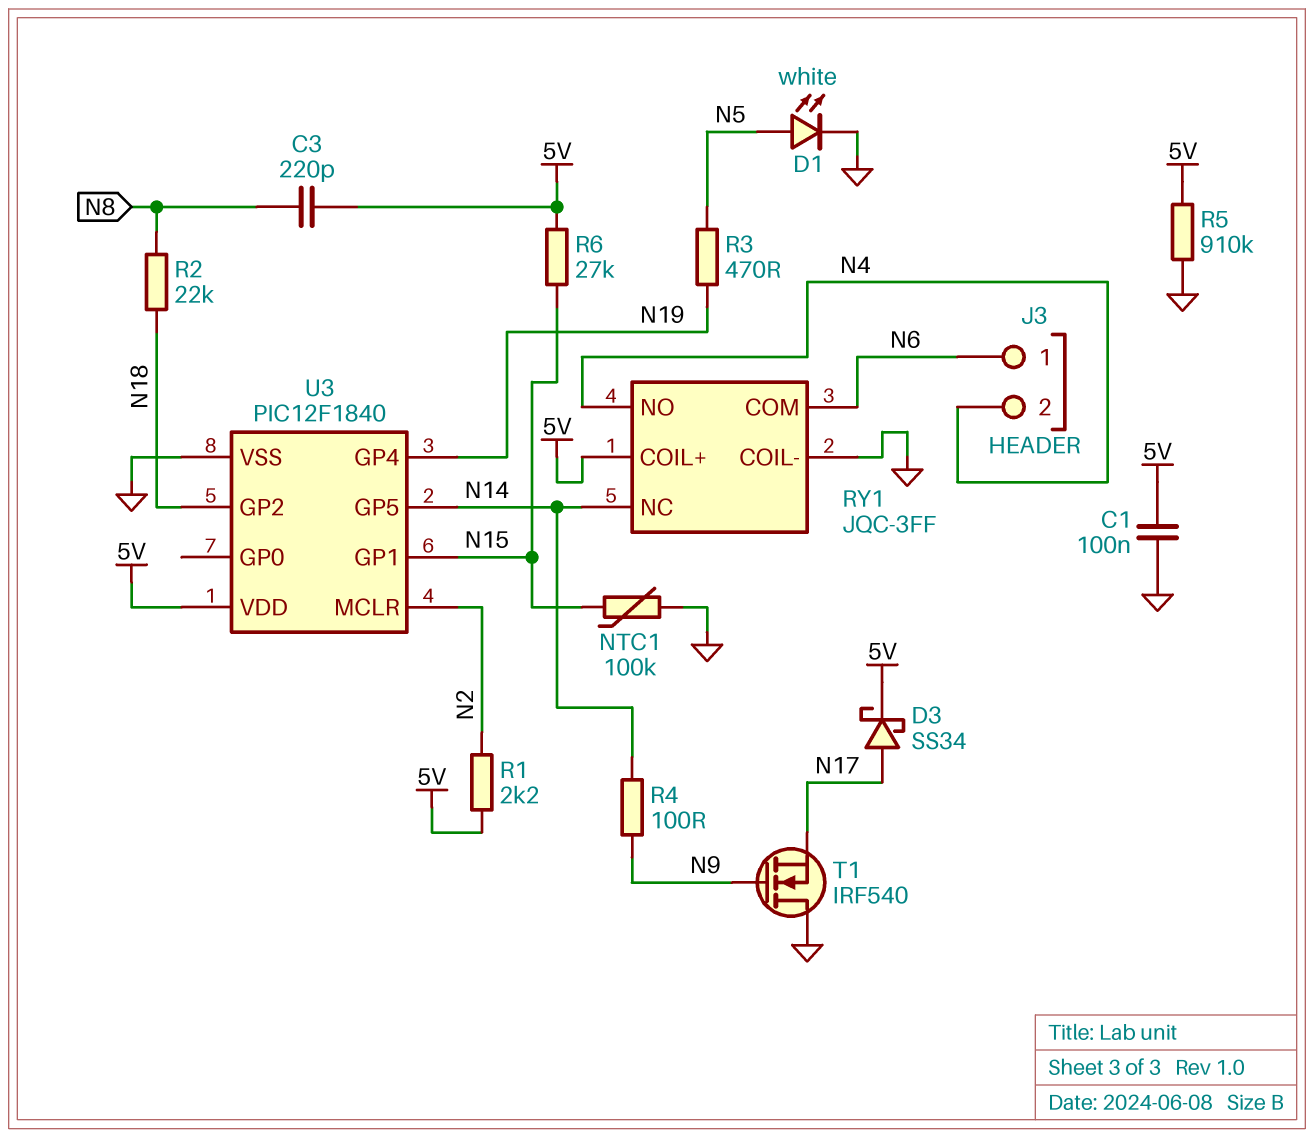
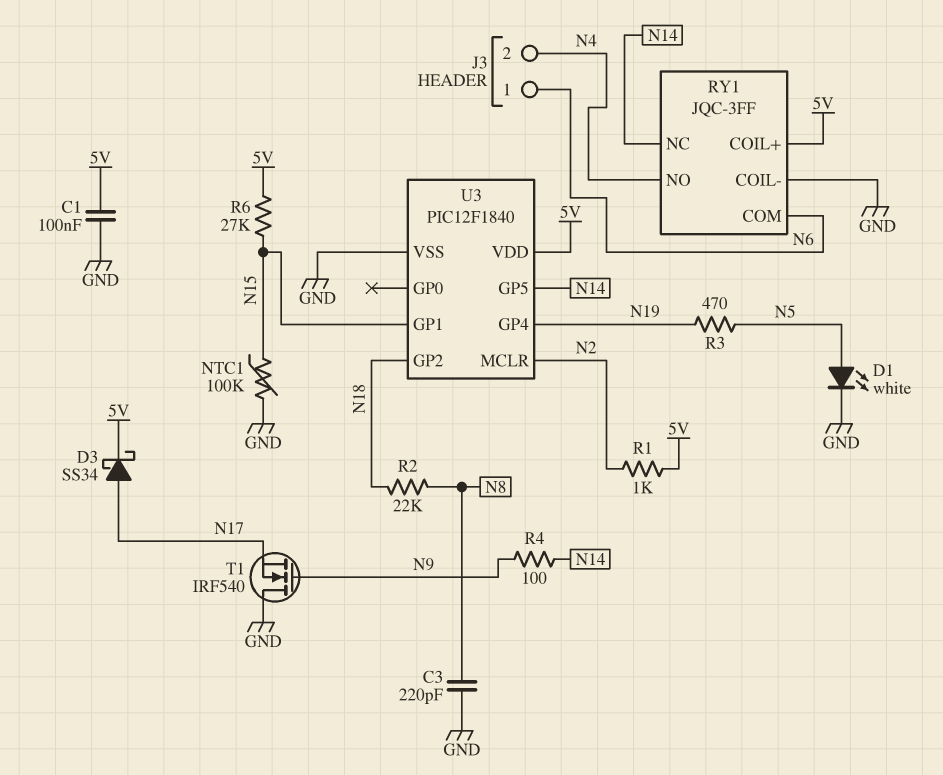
C3: 220pF (5V, N8) -> 220pF (GND, N8)
R1: 2.2k (5V, N2) -> 1k (5V, N2)
R5: 910k (5V, GND) -> none

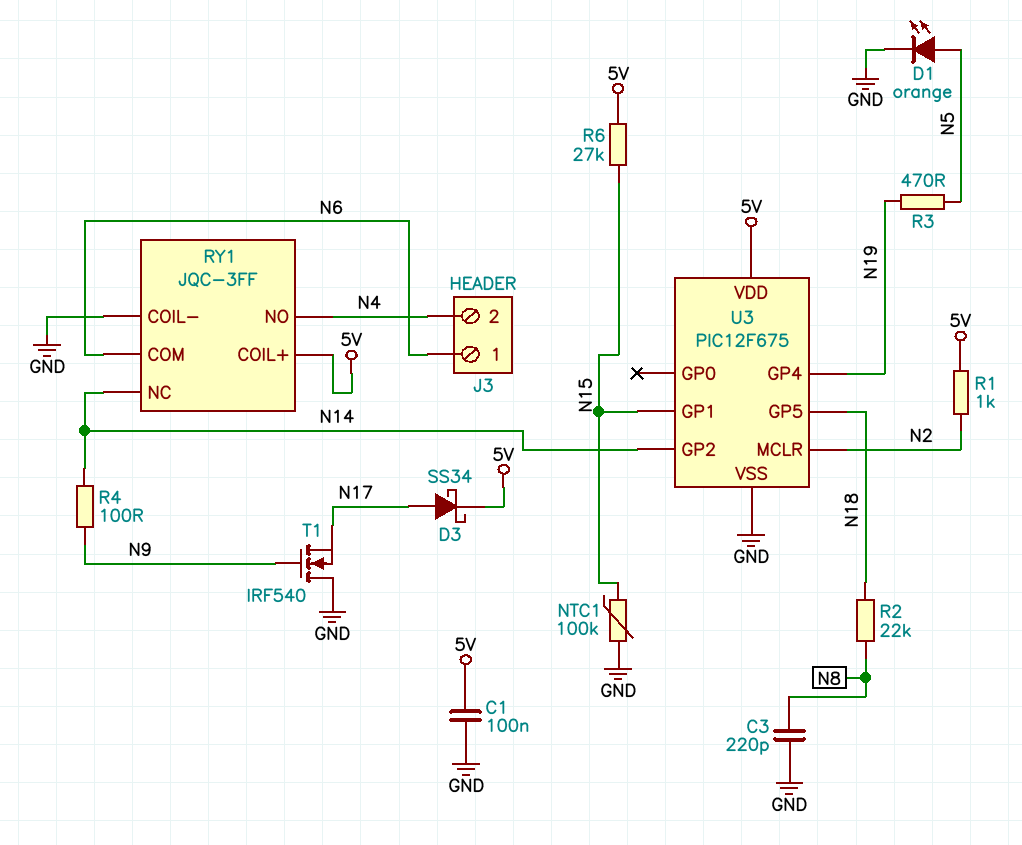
D1: LED white (A N5, K GND) -> LED orange (A N5, K GND)
U3: PIC12F1840 -> PIC12F675
U3 pin GP2: N18 -> N14
U3 pin GP5: N14 -> N18

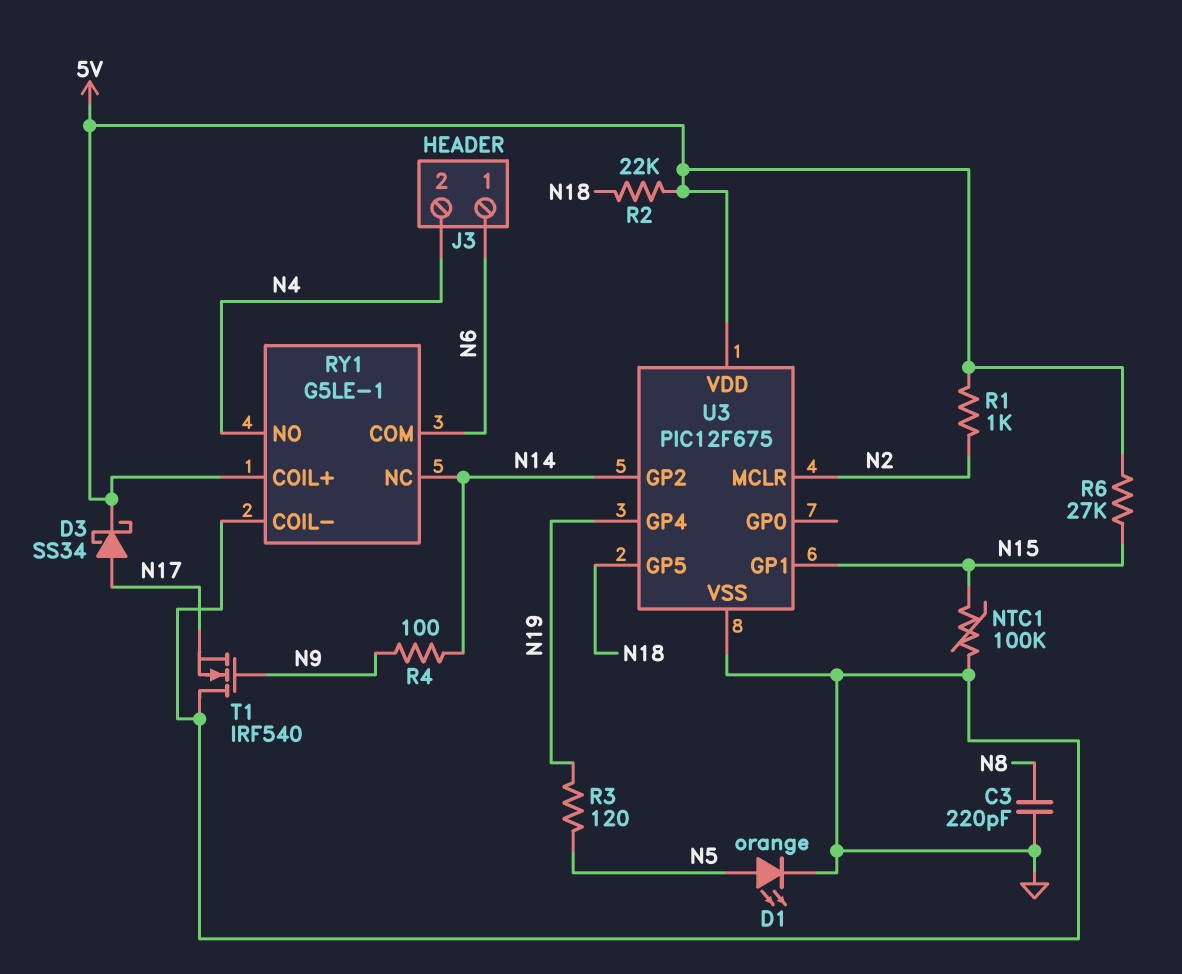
C1: 100nF (5V, GND) -> none
R2: 22k (N8, N18) -> 22k (5V, N18)
R3: 470 (N5, N19) -> 120 (N5, N19)
RY1: JQC-3FF -> G5LE-1

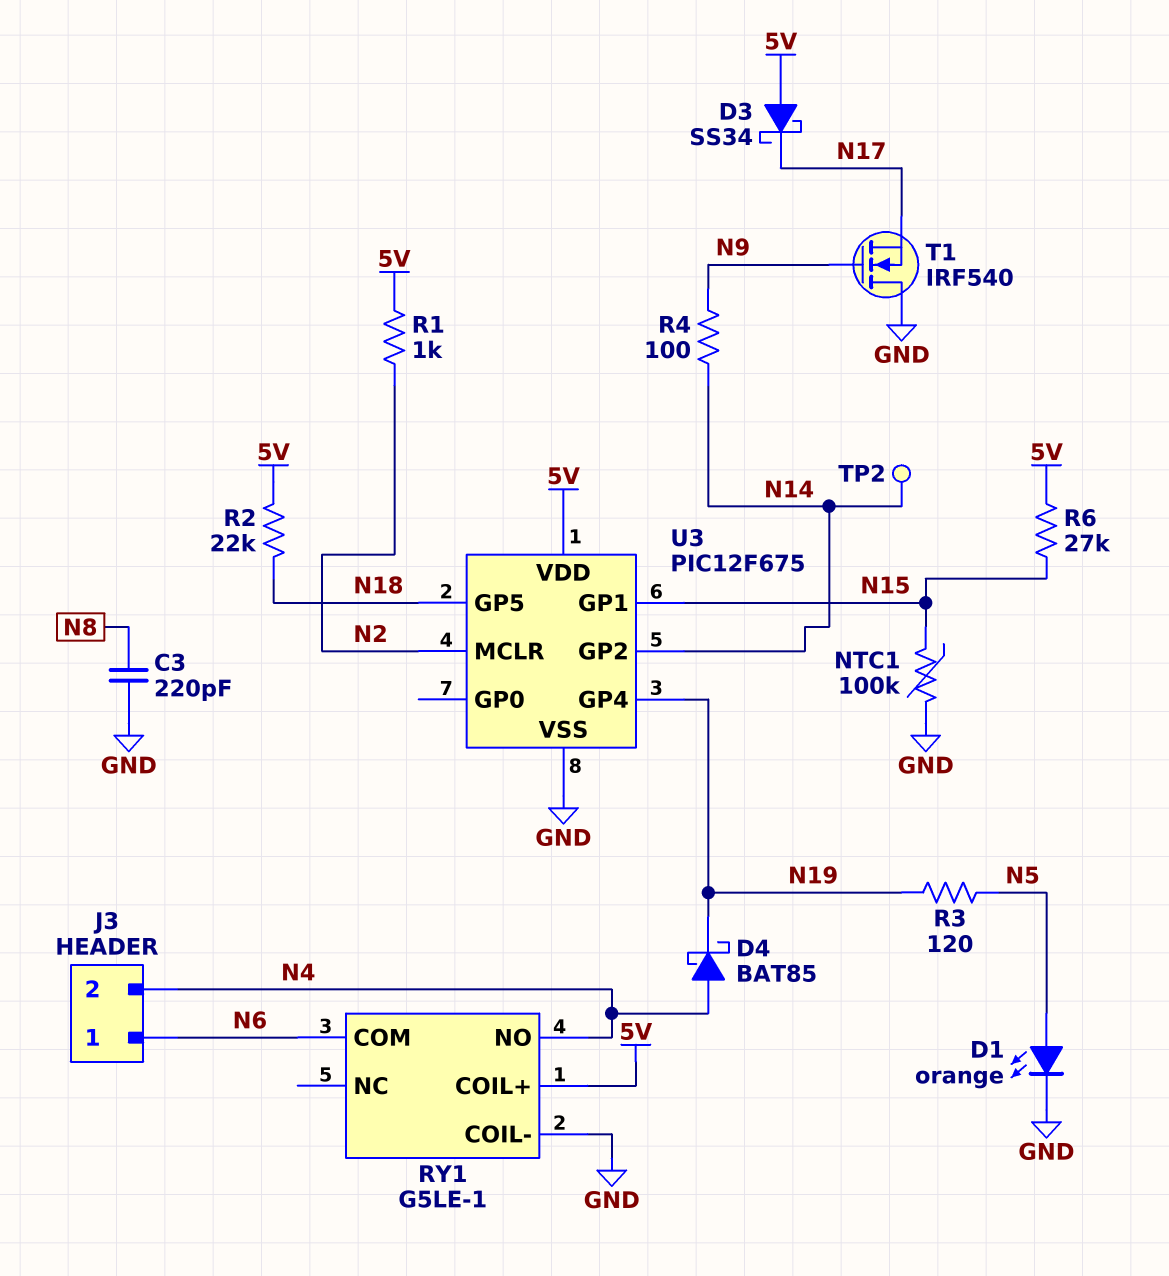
D3: schottky SS34 (A N17, K 5V) -> schottky SS34 (A 5V, K N17)
D4: none -> schottky BAT85 (A N4, K N19)
RY1 pin NC: N14 -> none
TP2: none -> test point (N14)

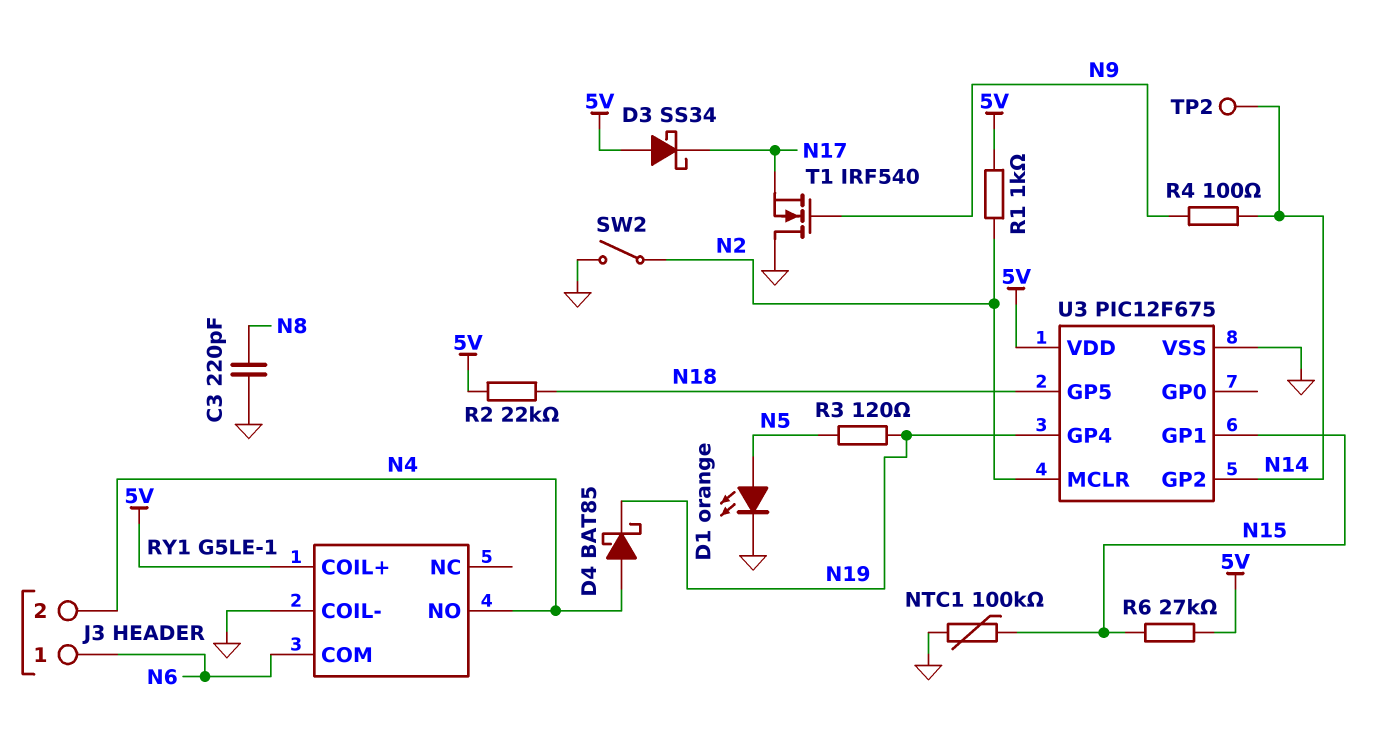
SW2: none -> switch (GND, N2)

